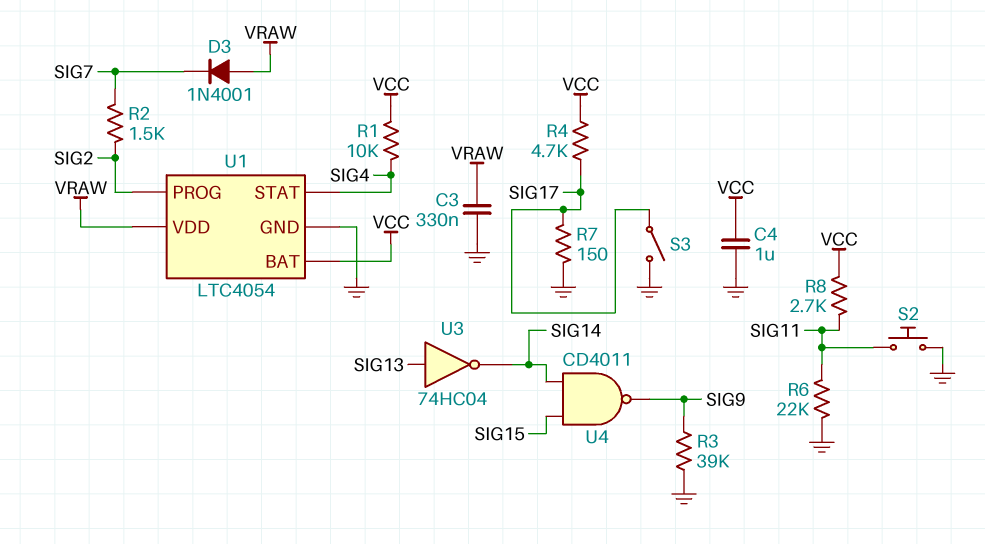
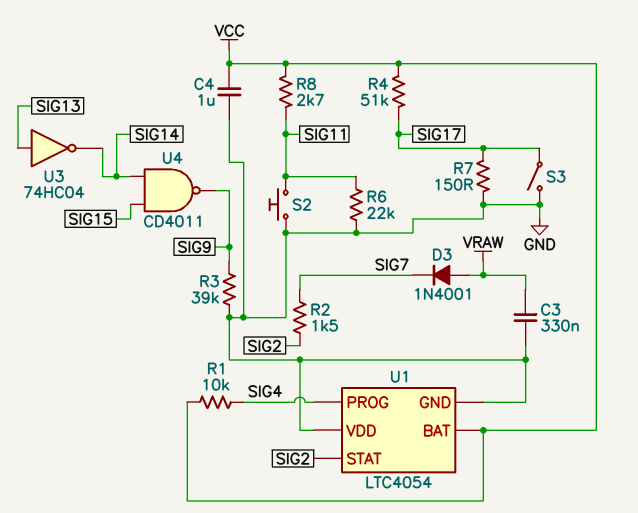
R4: 4.7k (SIG17, VCC) -> 51k (SIG17, VCC)
U1 pin PROG: SIG2 -> SIG4
U1 pin STAT: SIG4 -> SIG2
U1 pin VDD: VRAW -> GND

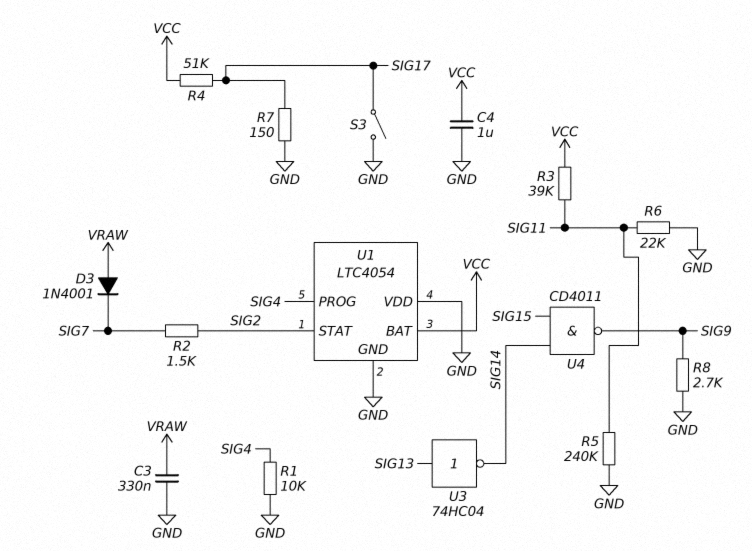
R1: 10k (SIG4, VCC) -> 10k (GND, SIG4)
R3: 39k (GND, SIG9) -> 39k (SIG11, VCC)
R5: none -> 240k (GND, SIG11)
R8: 2.7k (SIG11, VCC) -> 2.7k (GND, SIG9)
S2: button (GND, SIG11) -> none

